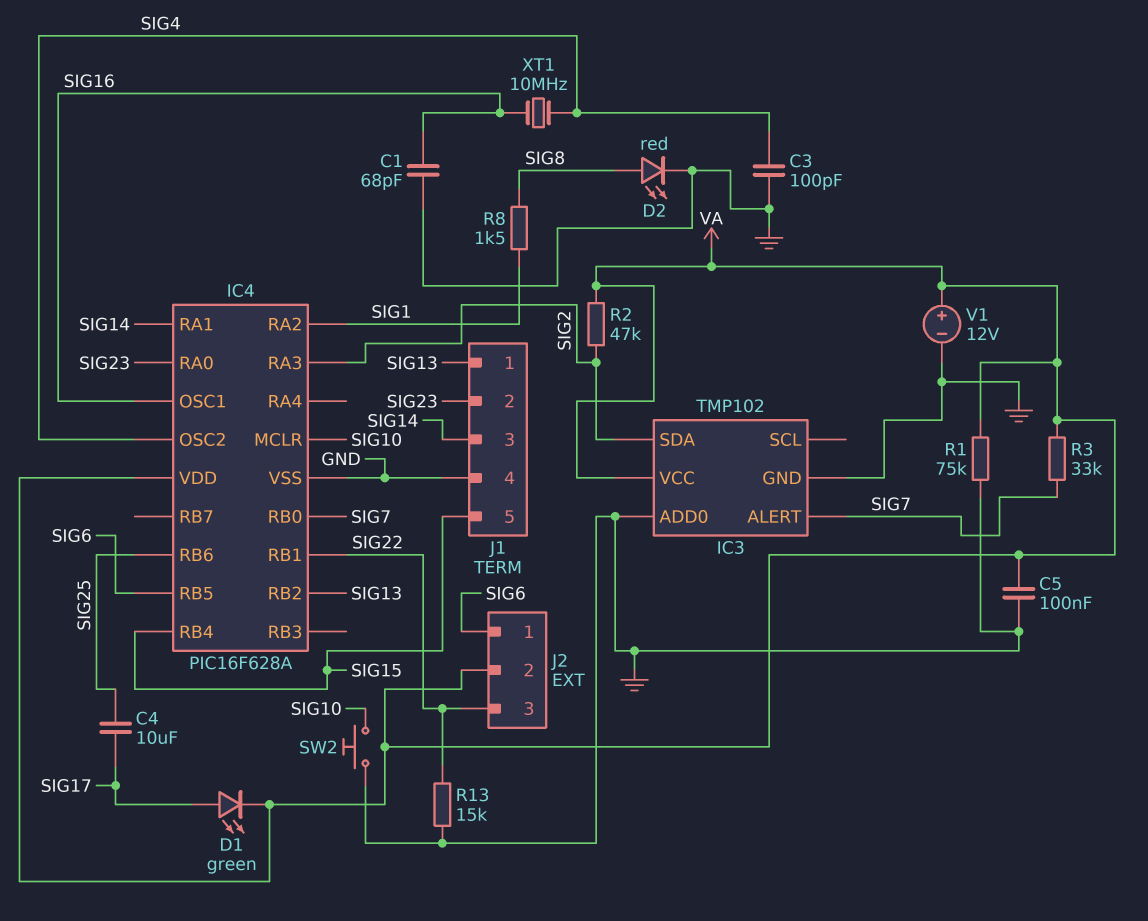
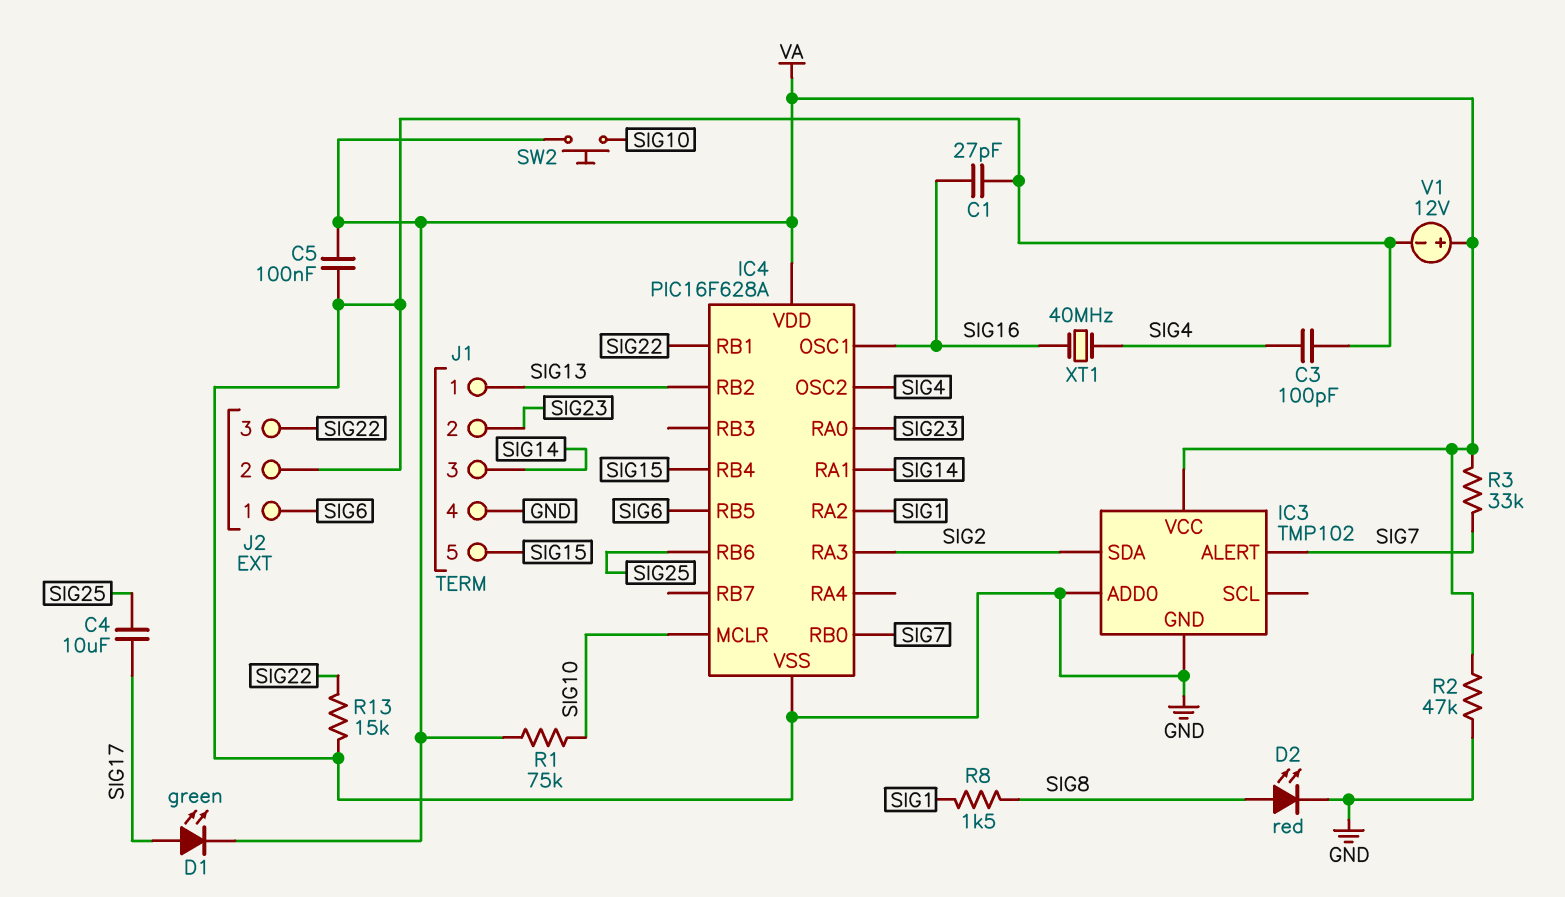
C1: 68pF (GND, SIG16) -> 27pF (GND, SIG16)
J2 pin 2: VA -> GND
R1: 75k (GND, VA) -> 75k (SIG10, VA)
R2: 47k (SIG2, VA) -> 47k (GND, VA)
SW2: button (GND, SIG10) -> button (SIG10, VA)
XT1: 10MHz (SIG4, SIG16) -> 40MHz (SIG4, SIG16)

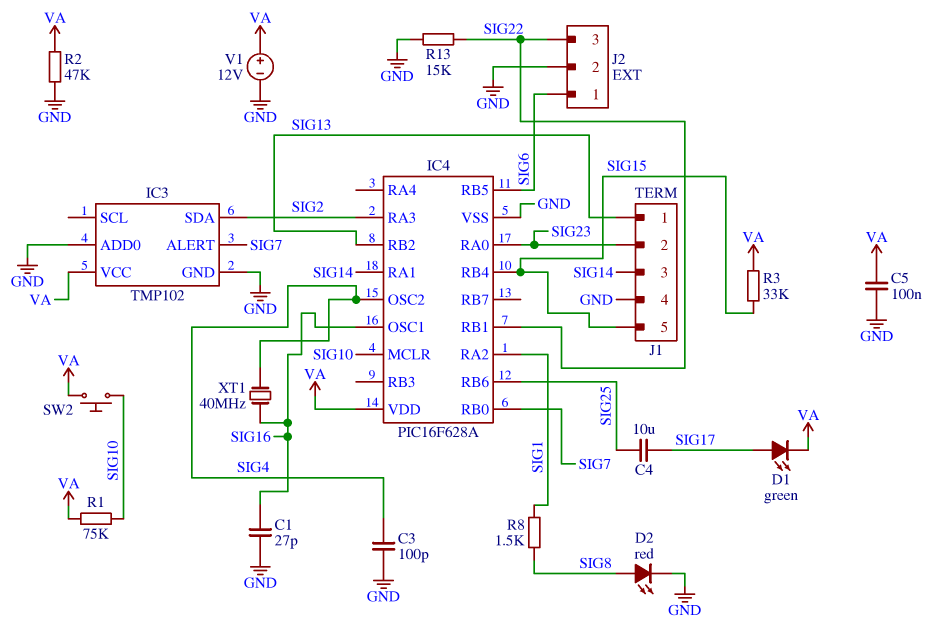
R3: 33k (SIG7, VA) -> 33k (SIG15, VA)

